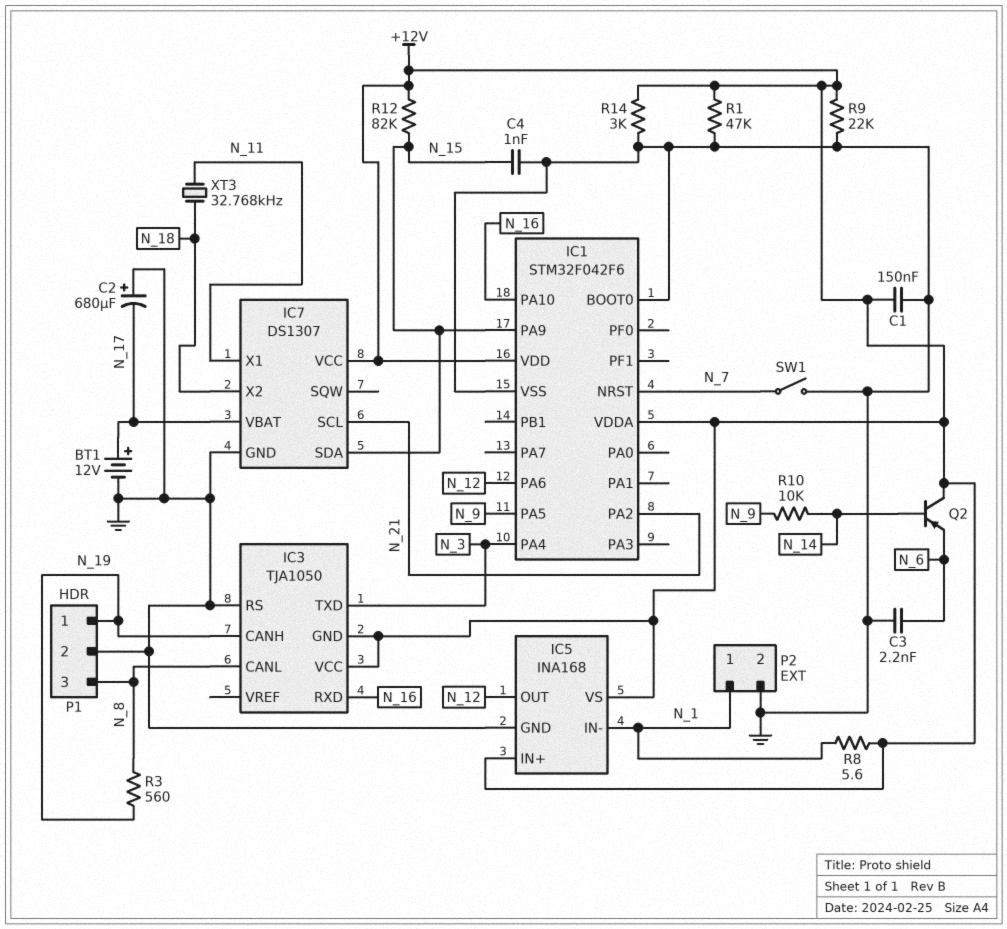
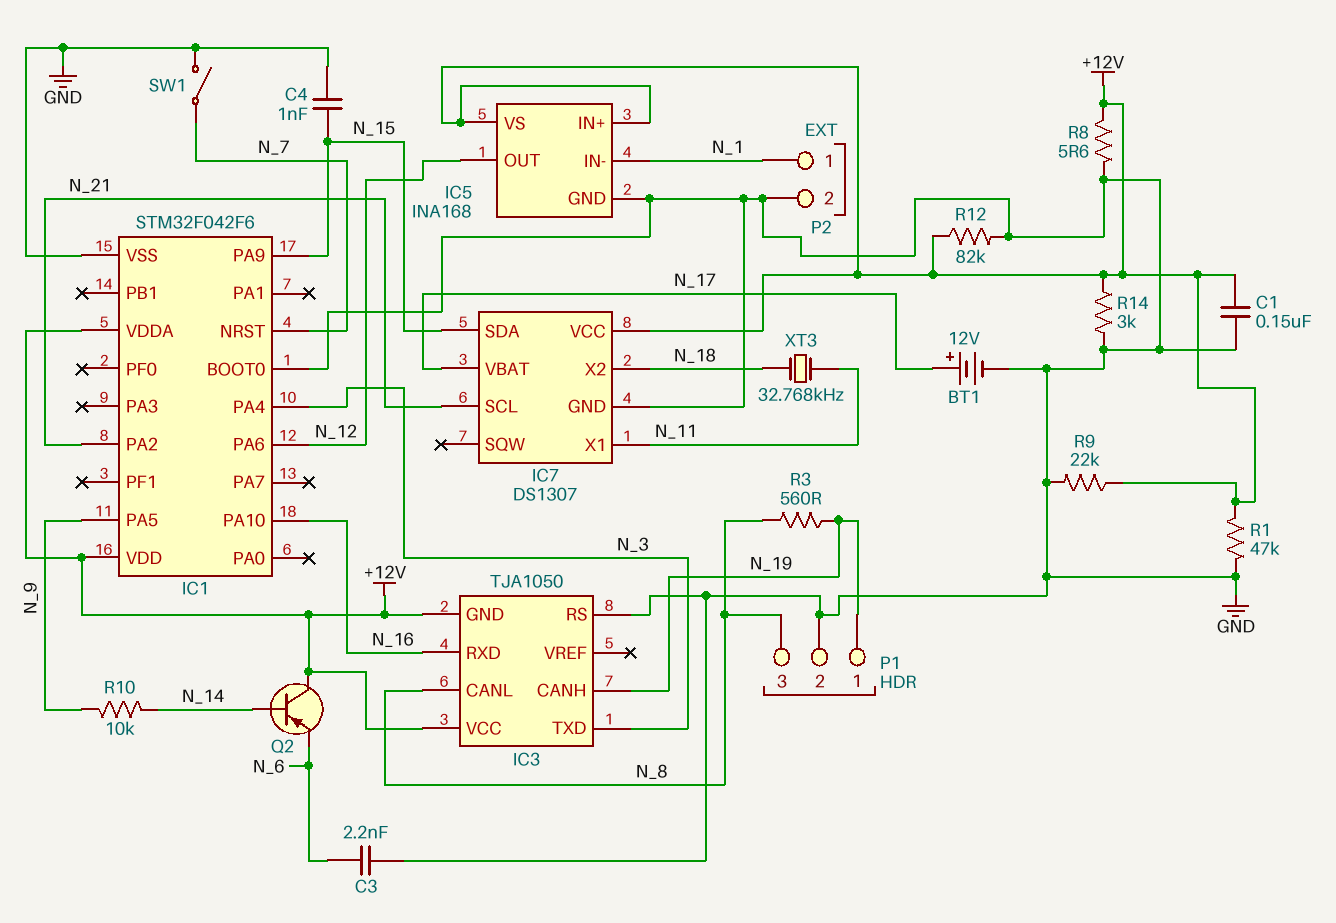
C2: 680uF (plus GND, minus N_17) -> none
R8: 5.6 (+12V, N_1) -> 5.6 (+12V, GND)
R12: 82k (+12V, N_15) -> 82k (+12V, GND)

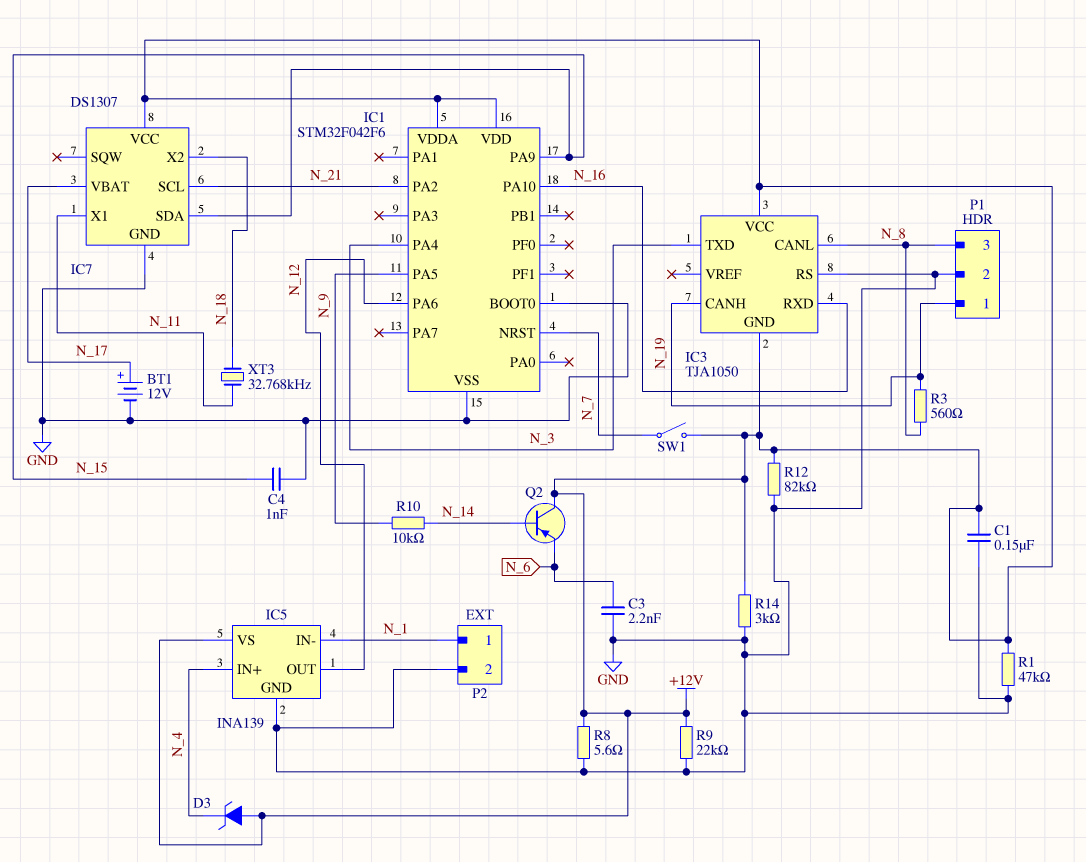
D3: none -> zener (A +12V, K N_4)
IC5: INA168 -> INA139
IC5 pin IN+: +12V -> N_4
SW1: switch (GND, N_7) -> switch (+12V, N_7)

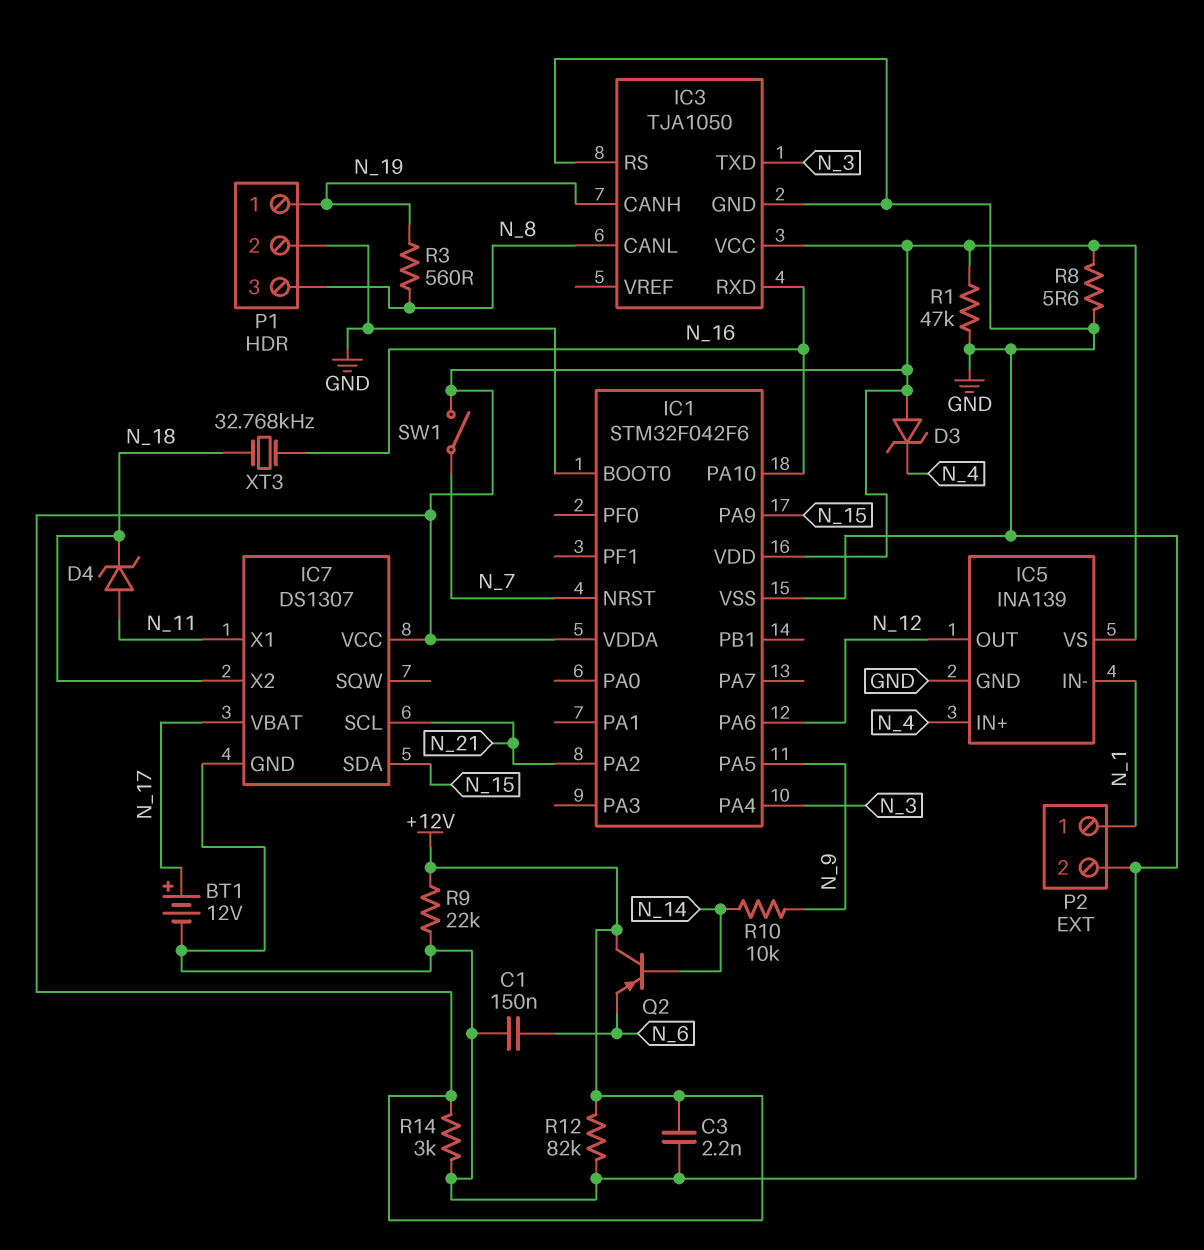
C1: 150nF (+12V, GND) -> 150nF (GND, N_6)
C3: 2.2nF (GND, N_6) -> 2.2nF (+12V, GND)
C4: 1nF (GND, N_15) -> none
D4: none -> zener (A N_11, K N_18)
IC3 pin GND: +12V -> GND
XT3: 32.768kHz (N_11, N_18) -> 32.768kHz (N_16, N_18)

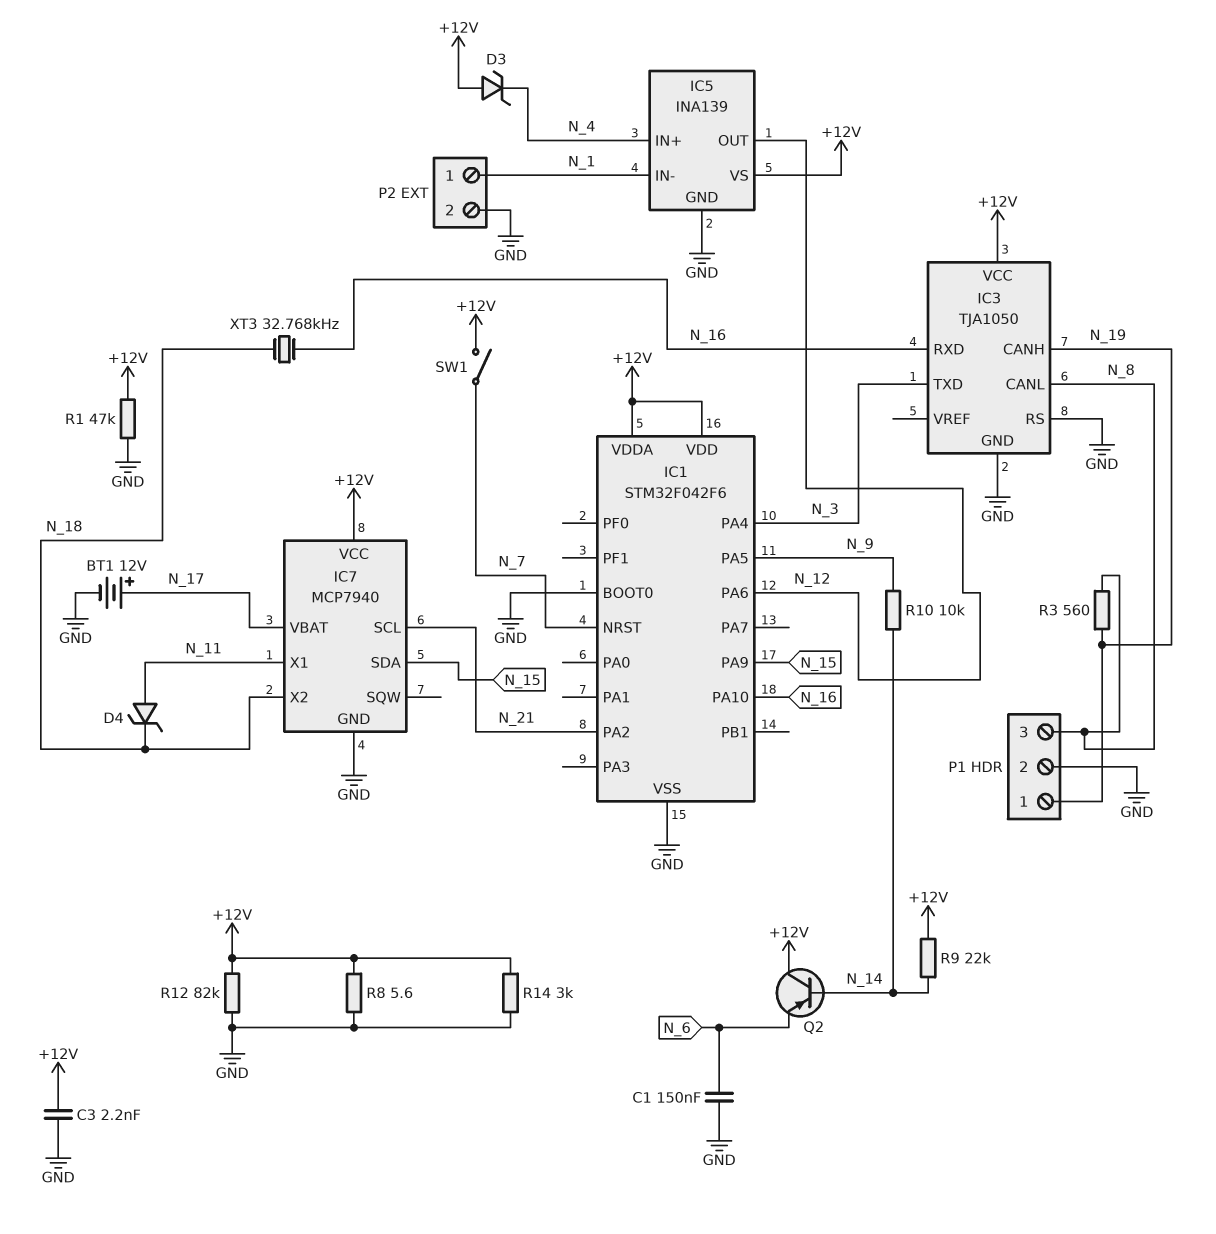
IC7: DS1307 -> MCP7940
R9: 22k (+12V, GND) -> 22k (+12V, N_14)

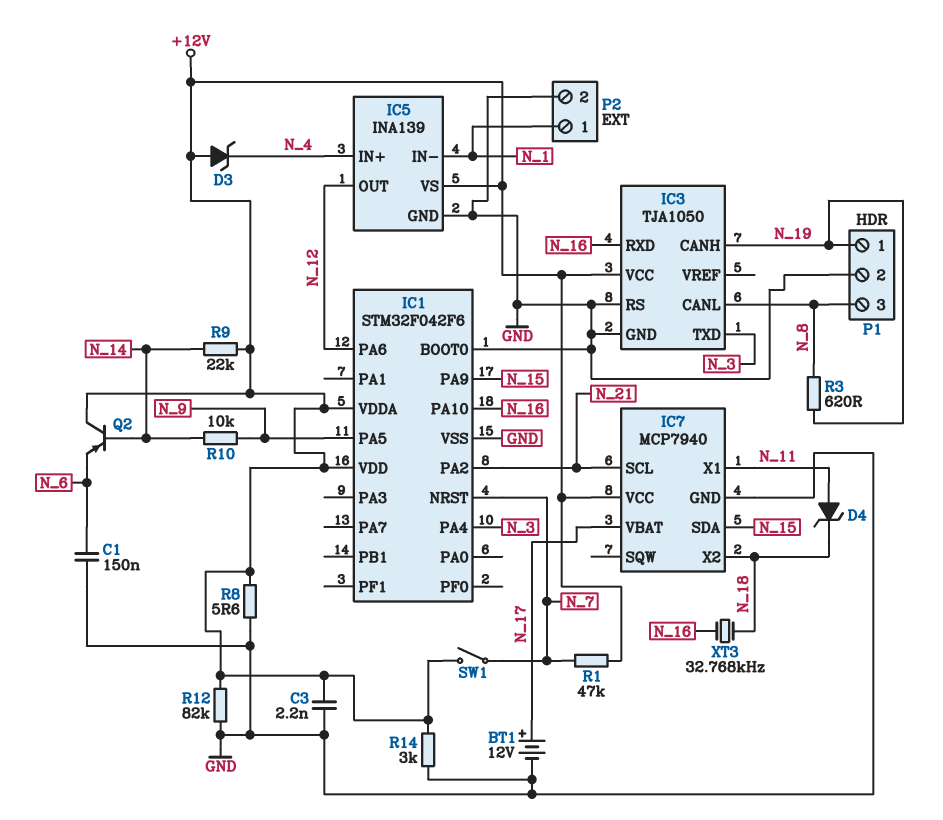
R1: 47k (+12V, GND) -> 47k (+12V, N_7)
R3: 560 (N_8, N_19) -> 620 (N_8, N_19)

